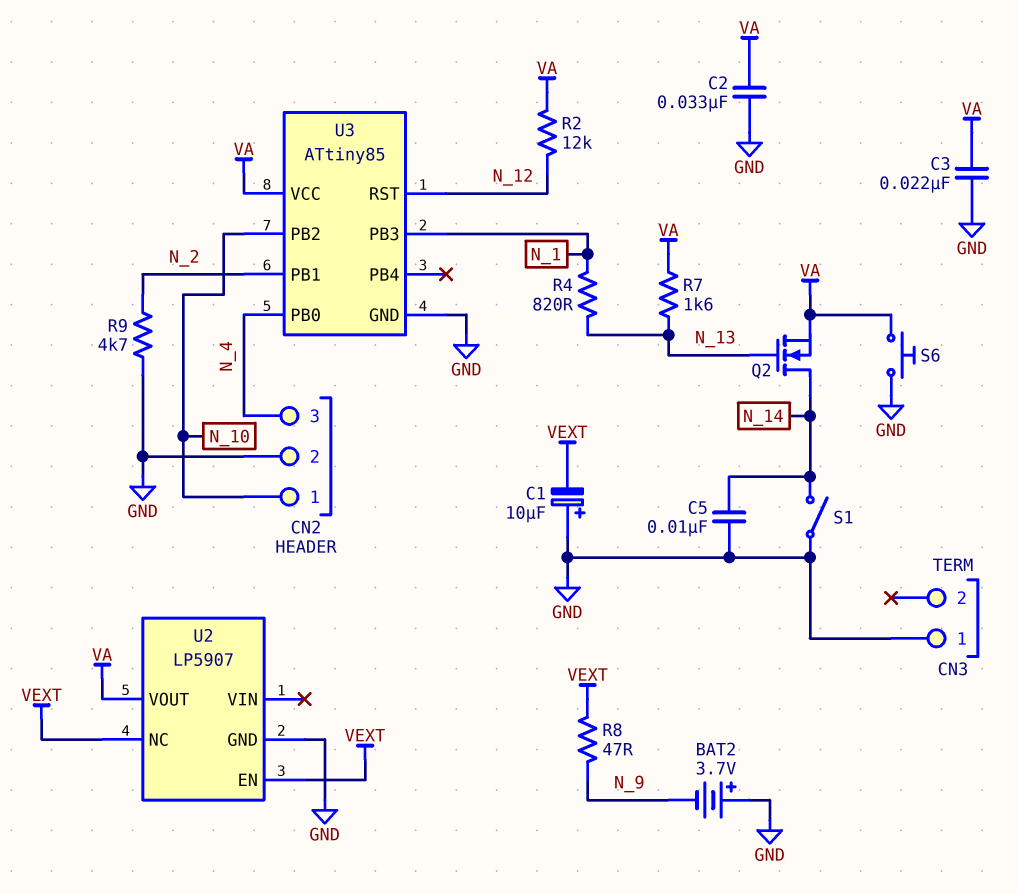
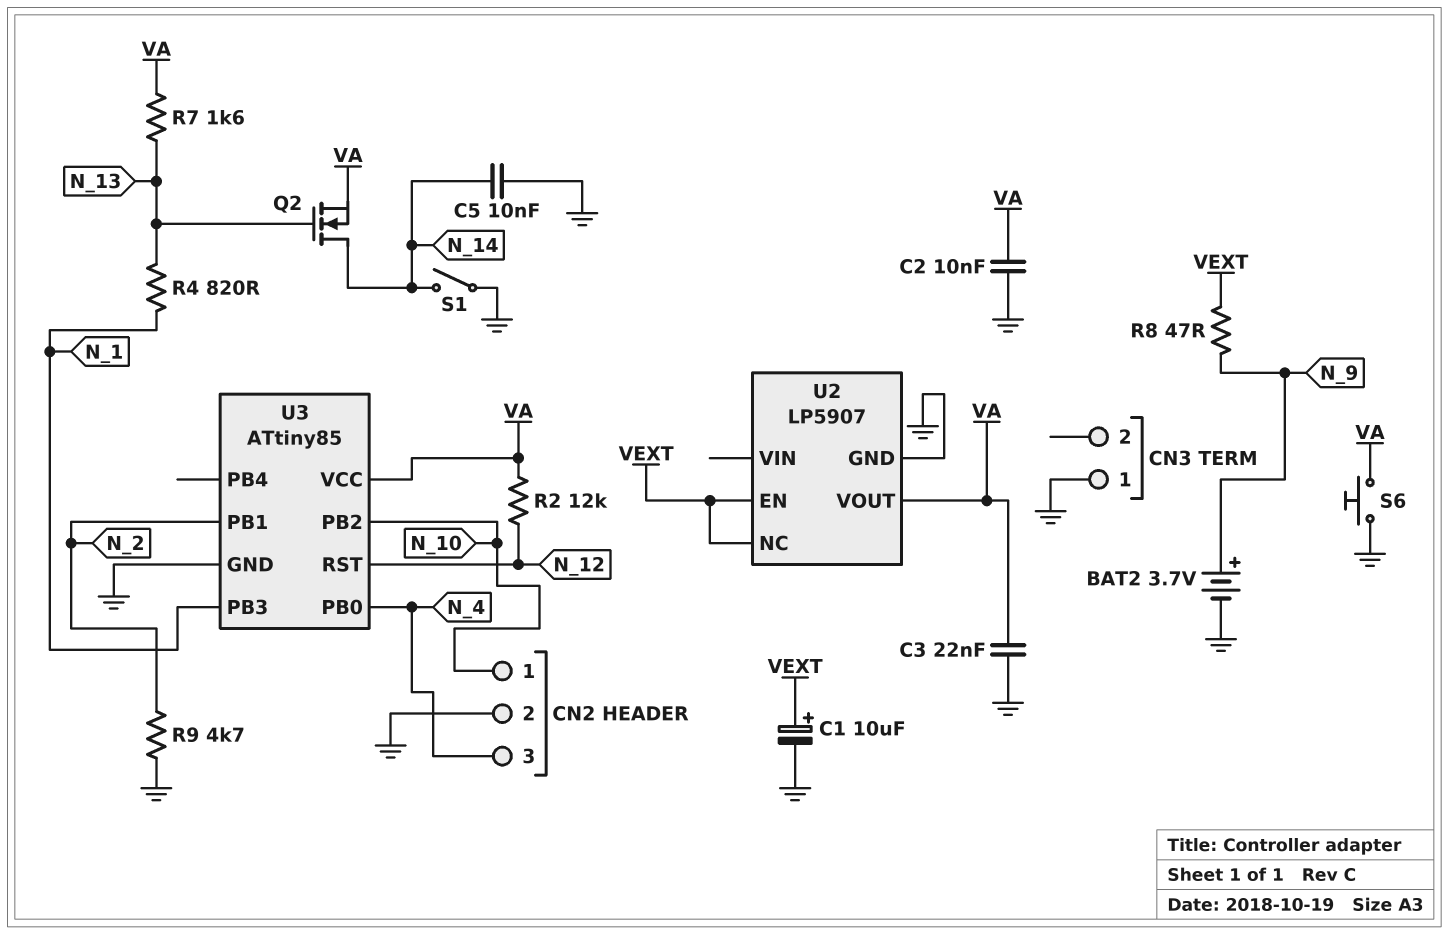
BAT2: 3.7V (plus GND, minus N_9) -> 3.7V (plus N_9, minus GND)
C1: 10uF (plus GND, minus VEXT) -> 10uF (plus VEXT, minus GND)
C2: 33nF (GND, VA) -> 10nF (GND, VA)

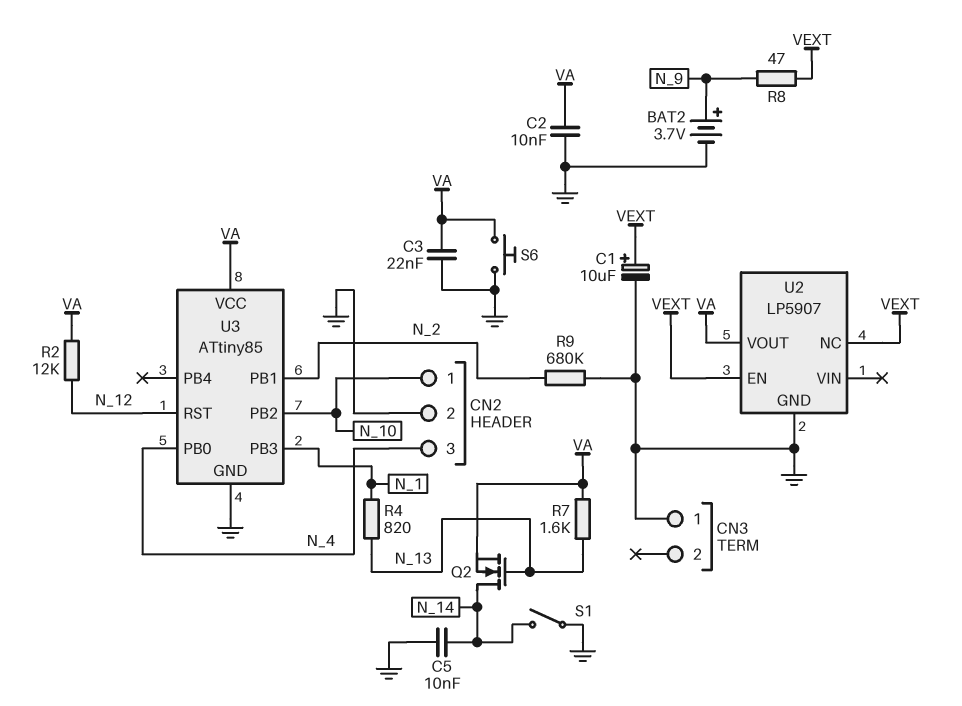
R9: 4.7k (GND, N_2) -> 680k (GND, N_2)

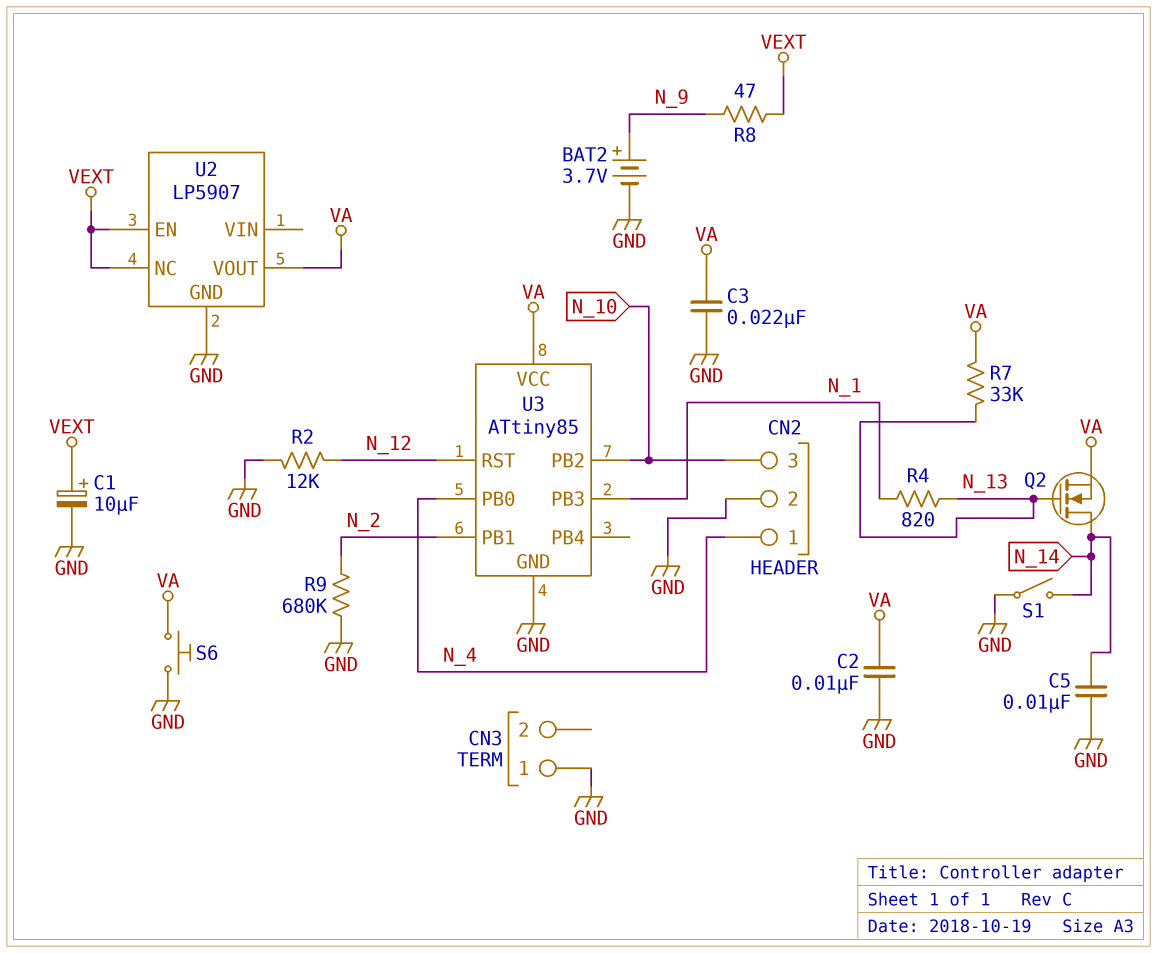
CN2 pin 1: N_10 -> N_4
CN2 pin 3: N_4 -> N_10
R2: 12k (N_12, VA) -> 12k (GND, N_12)
R7: 1.6k (N_13, VA) -> 33k (N_13, VA)

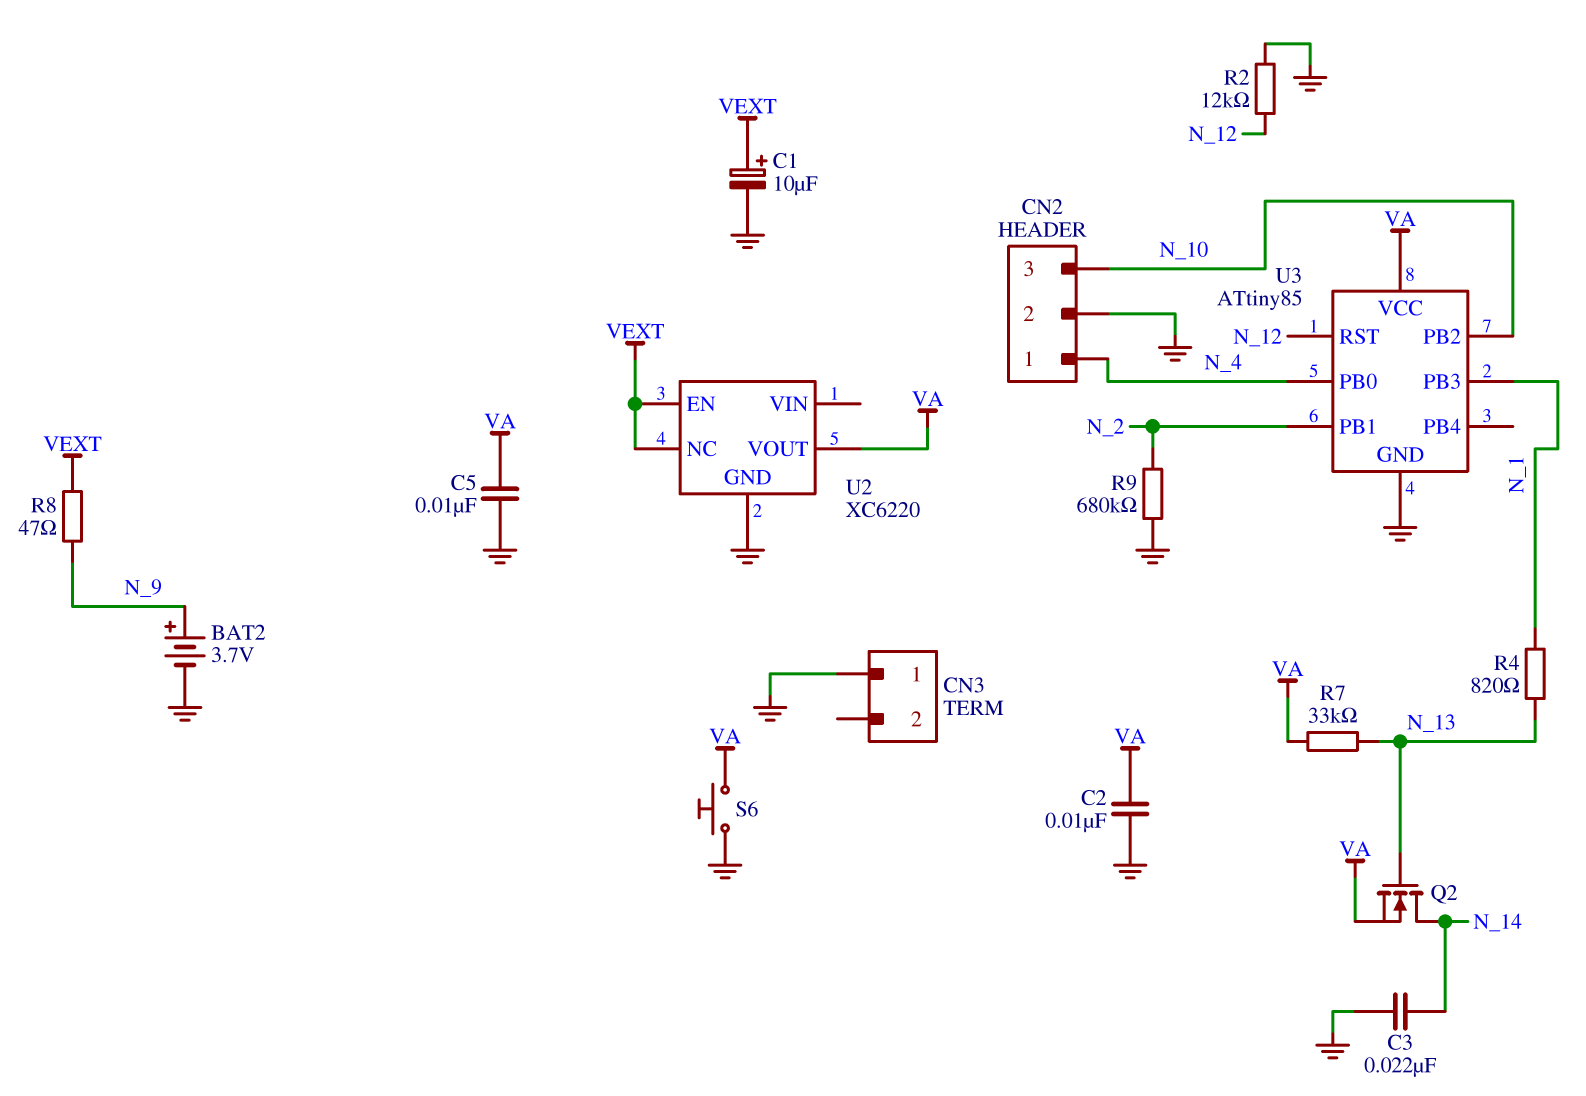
C3: 22nF (GND, VA) -> 22nF (GND, N_14)
C5: 10nF (GND, N_14) -> 10nF (GND, VA)
S1: switch (GND, N_14) -> none
U2: LP5907 -> XC6220

